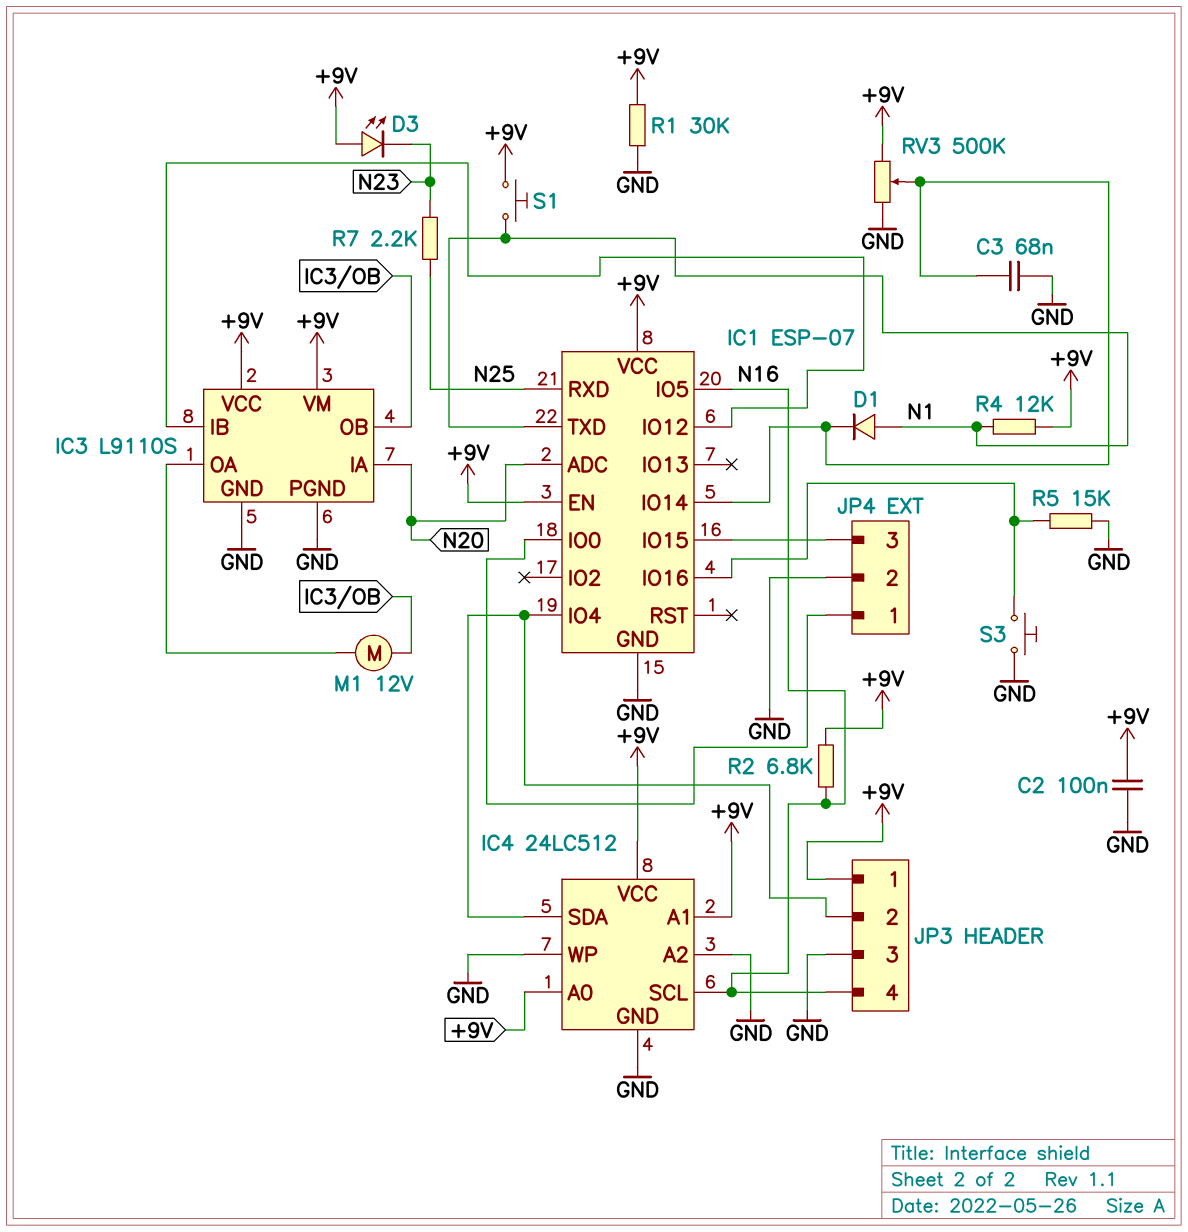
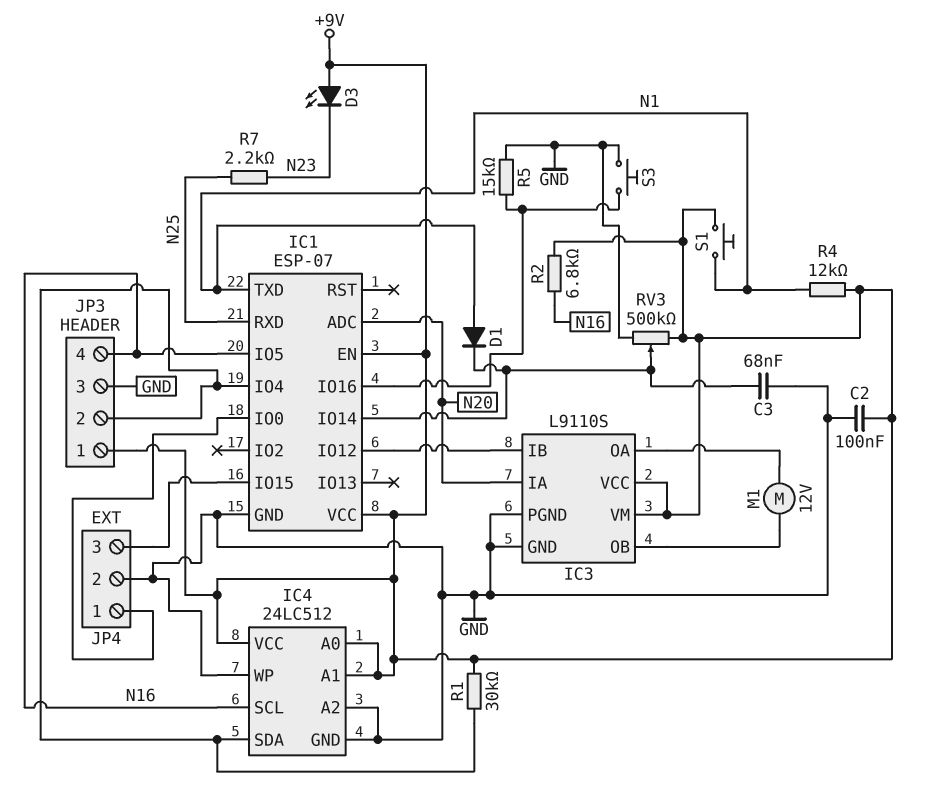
R1: 30k (+9V, GND) -> 30k (+9V, IC1/IO4)

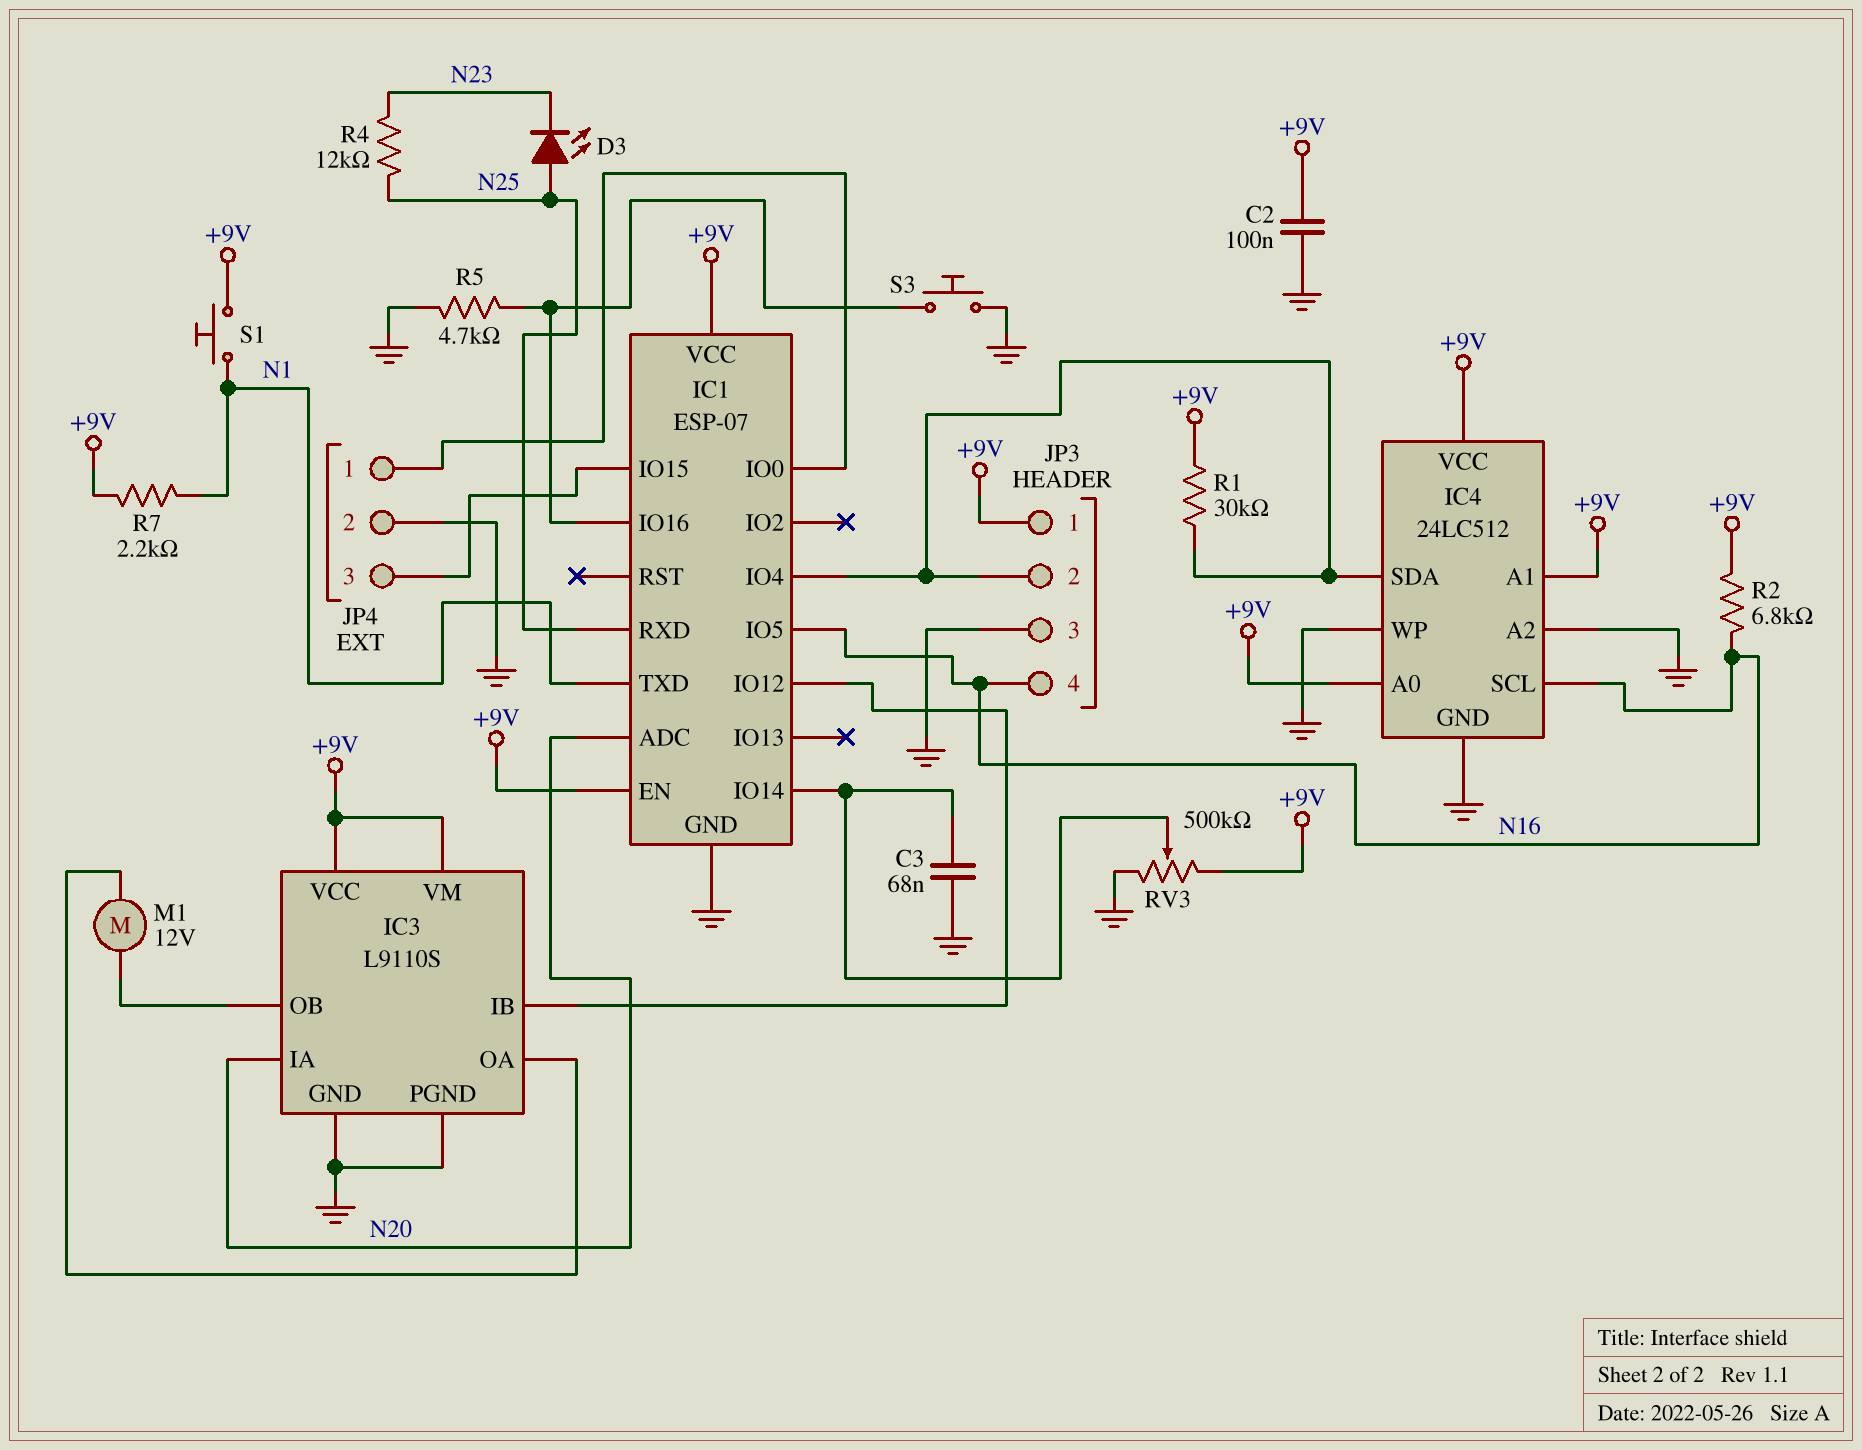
D1: diode (A N1, K IC1/IO14) -> none
D3: LED (A +9V, K N23) -> LED (A N25, K N23)
R4: 12k (+9V, N1) -> 12k (N23, N25)
R5: 15k (GND, IC1/IO16) -> 4.7k (GND, IC1/IO16)
R7: 2.2k (N23, N25) -> 2.2k (+9V, N1)

